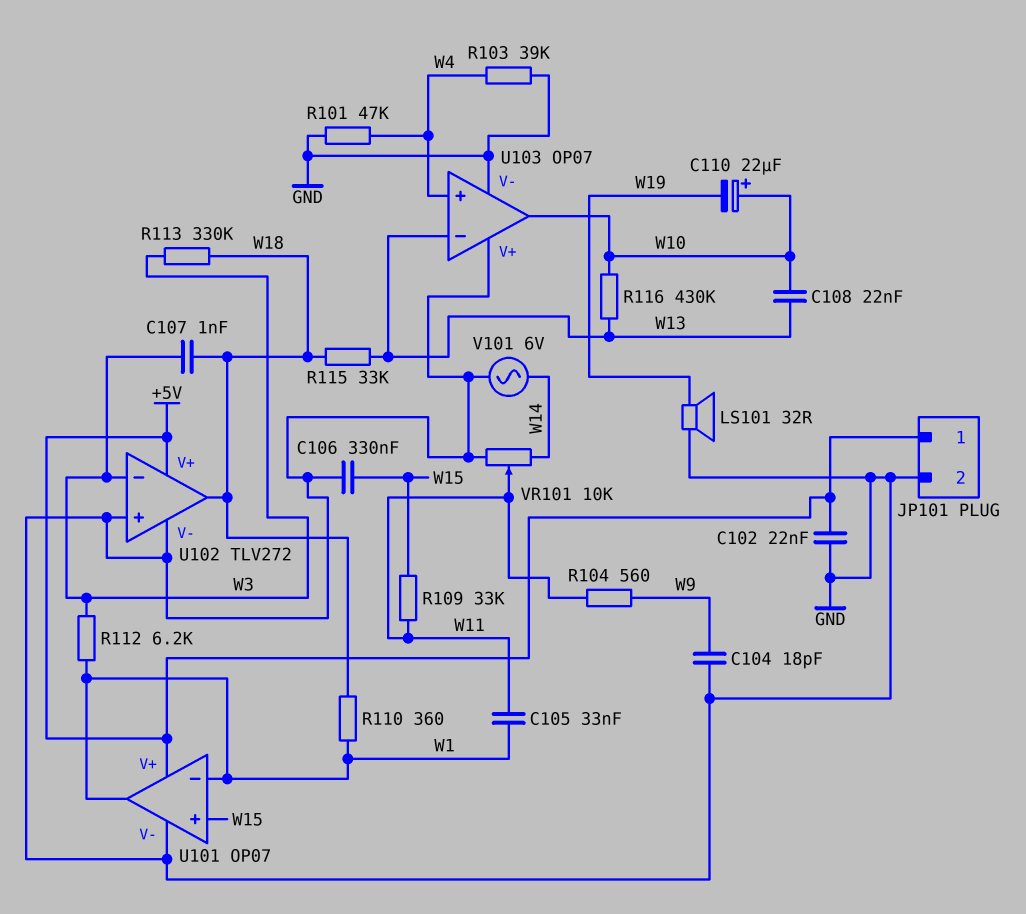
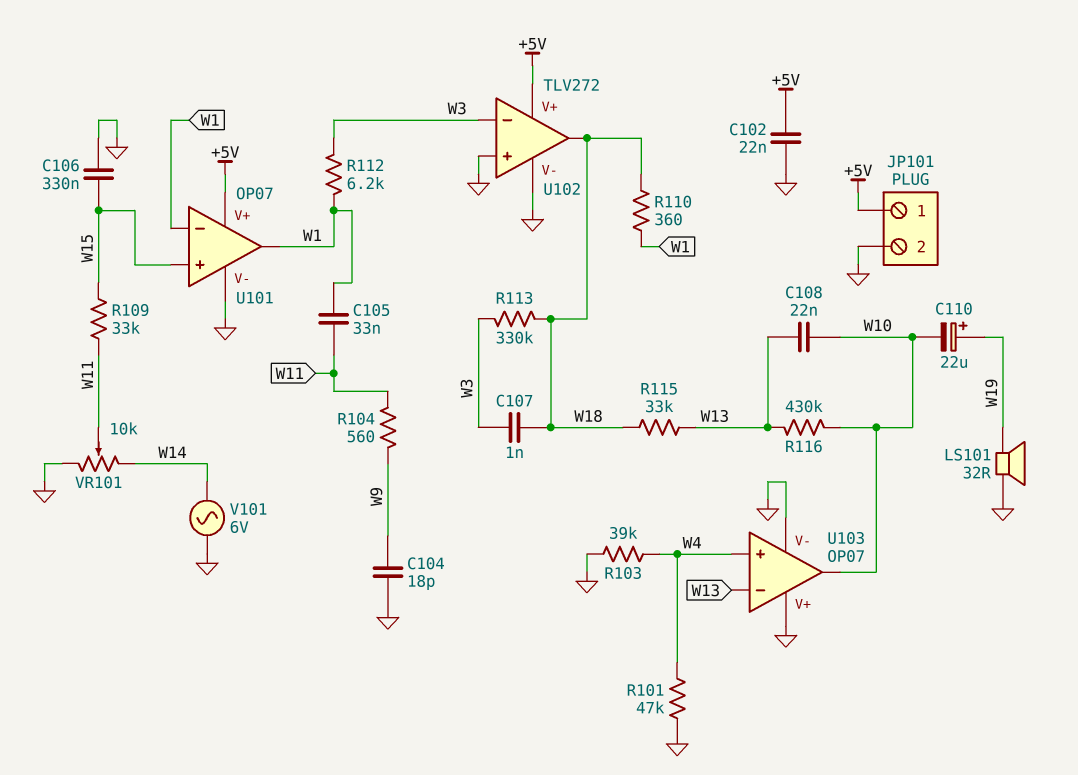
C110: 22uF (plus W10, minus W19) -> 22uF (plus W19, minus W10)

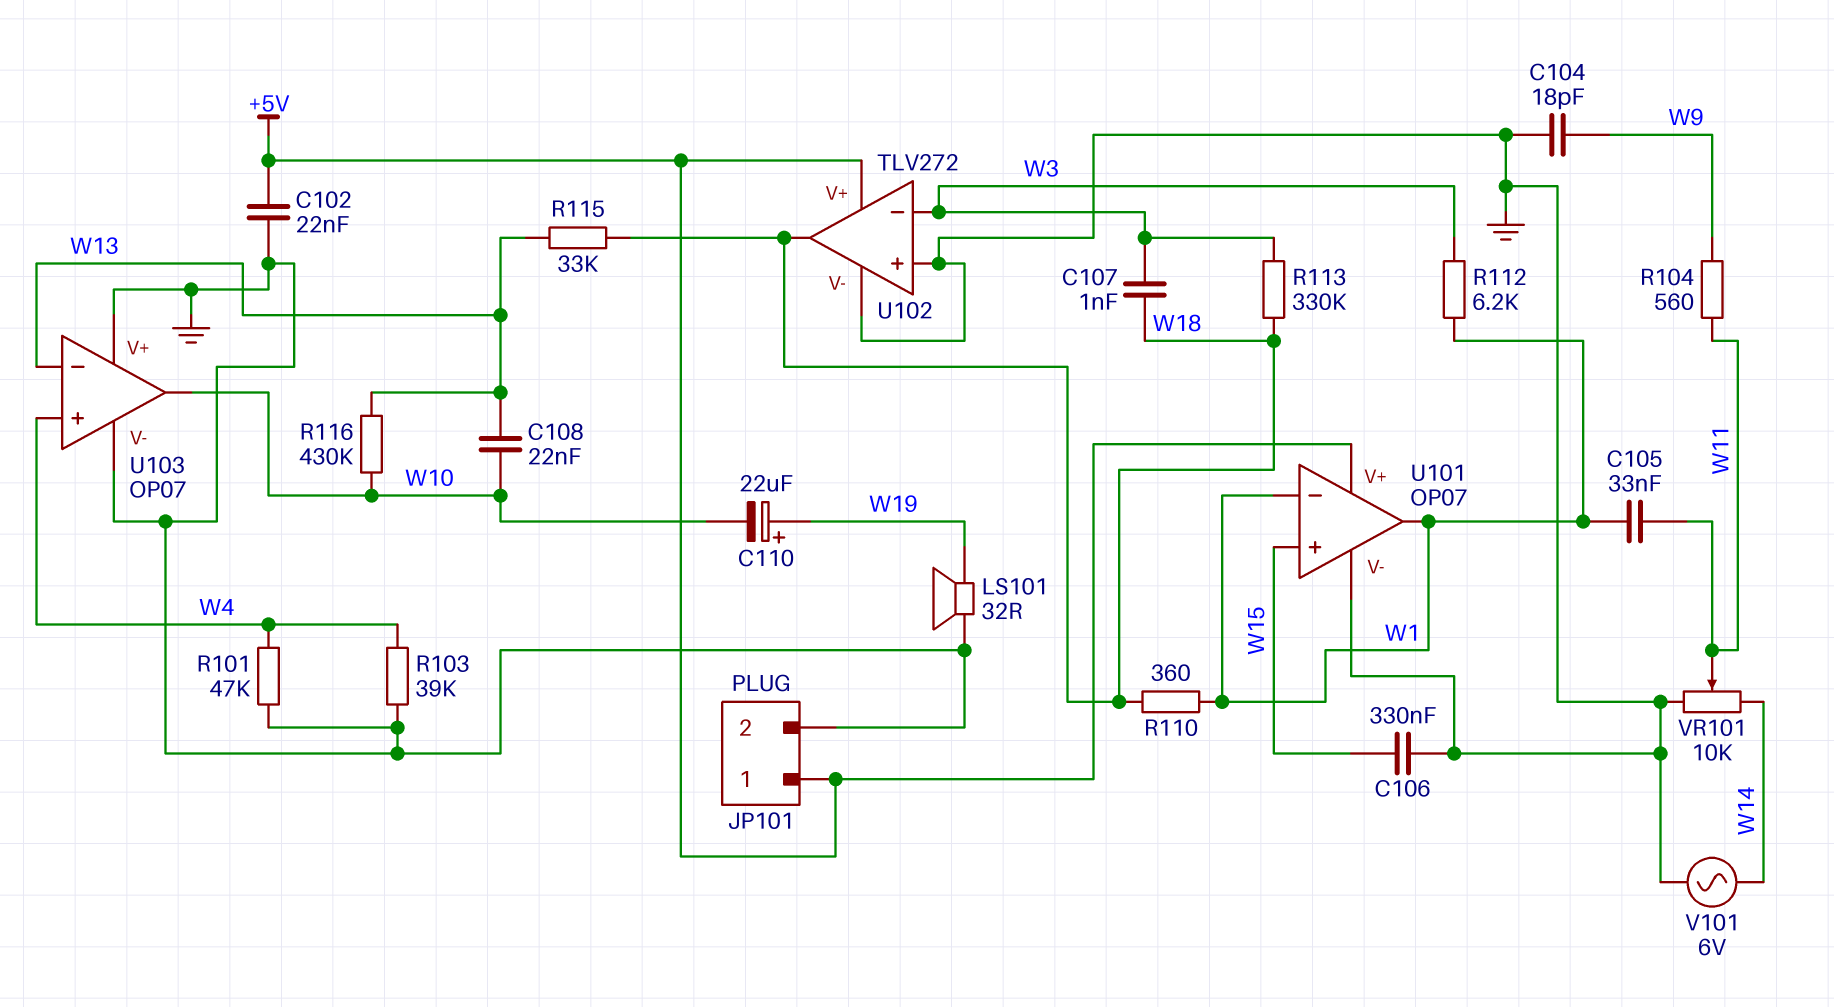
R109: 33k (W11, W15) -> none

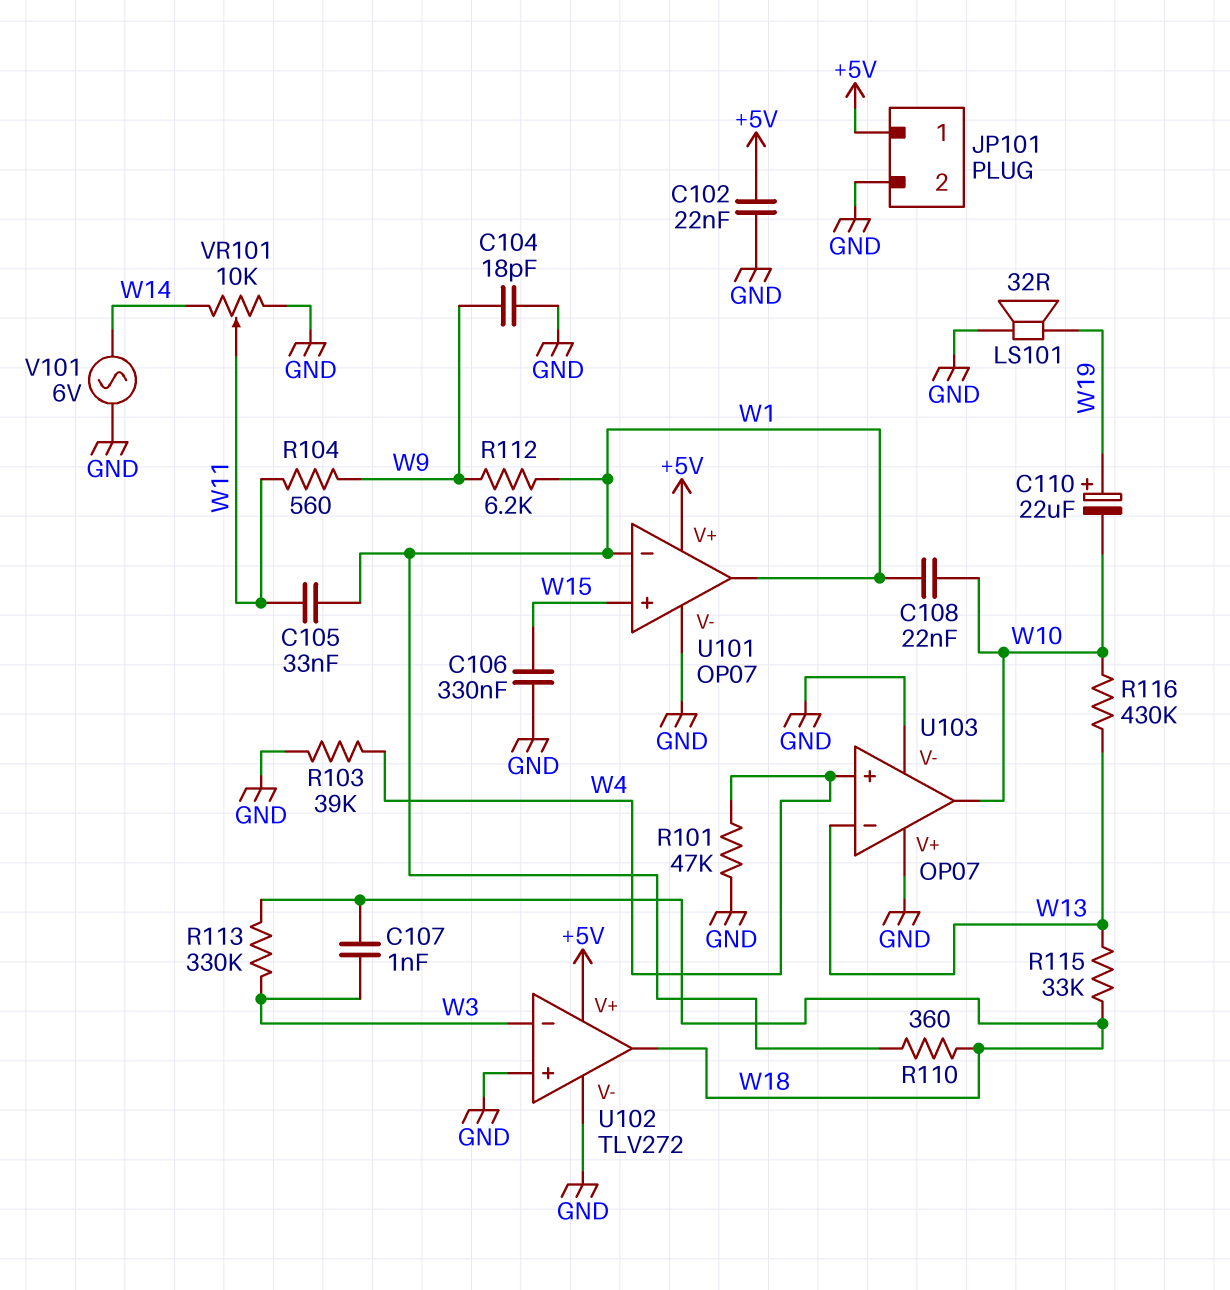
C108: 22nF (W10, W13) -> 22nF (W1, W10)
R112: 6.2k (W1, W3) -> 6.2k (W1, W9)

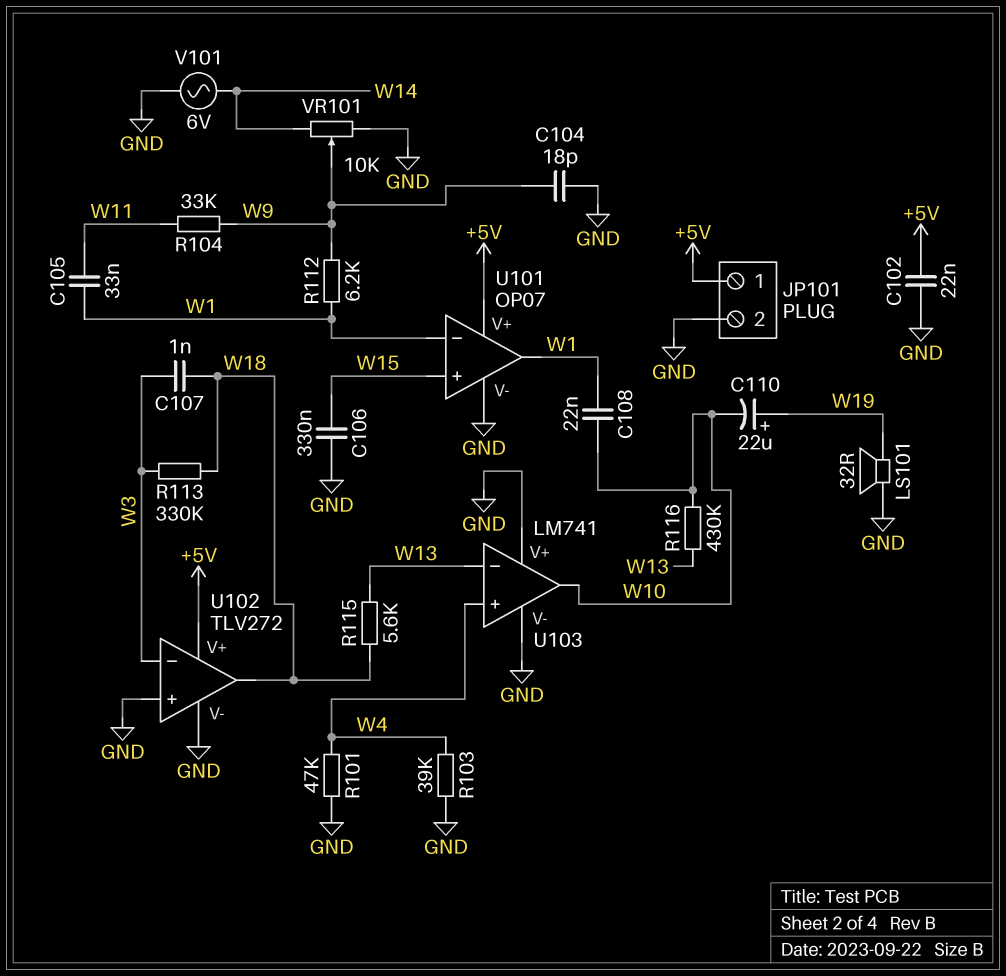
R104: 560 (W9, W11) -> 33k (W9, W11)
R110: 360 (W1, W18) -> none
R115: 33k (W13, W18) -> 5.6k (W13, W18)
U103: OP07 -> LM741
VR101: 10k (GND, W14, wiper W11) -> 10k (GND, W14, wiper W9)

